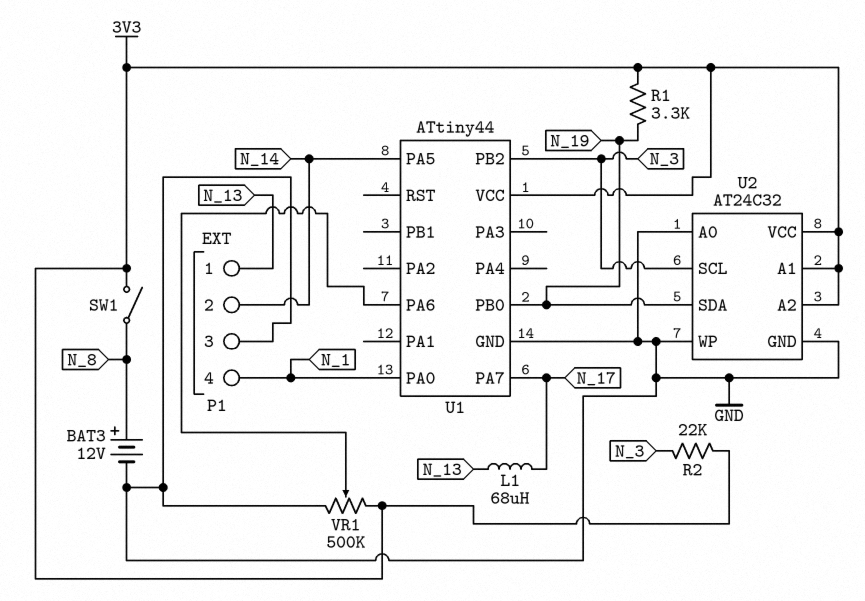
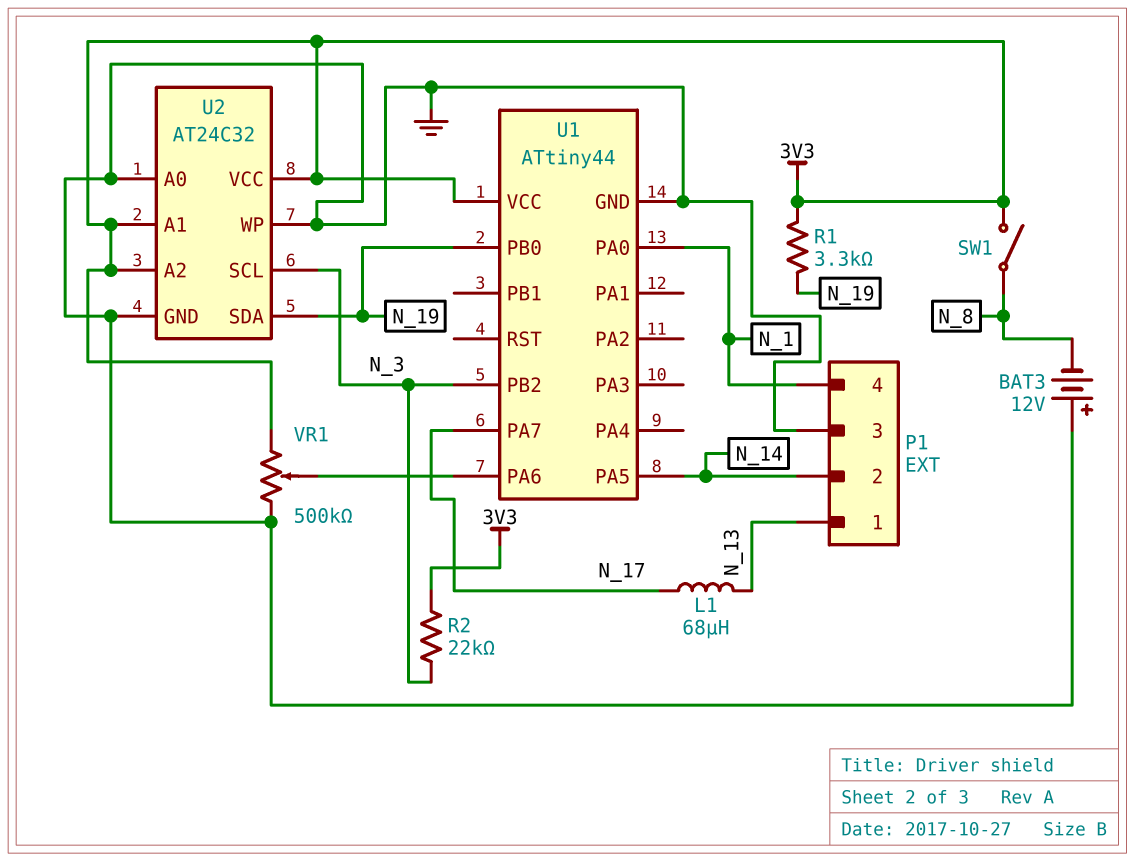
BAT3: 12V (plus N_8, minus GND) -> 12V (plus GND, minus N_8)

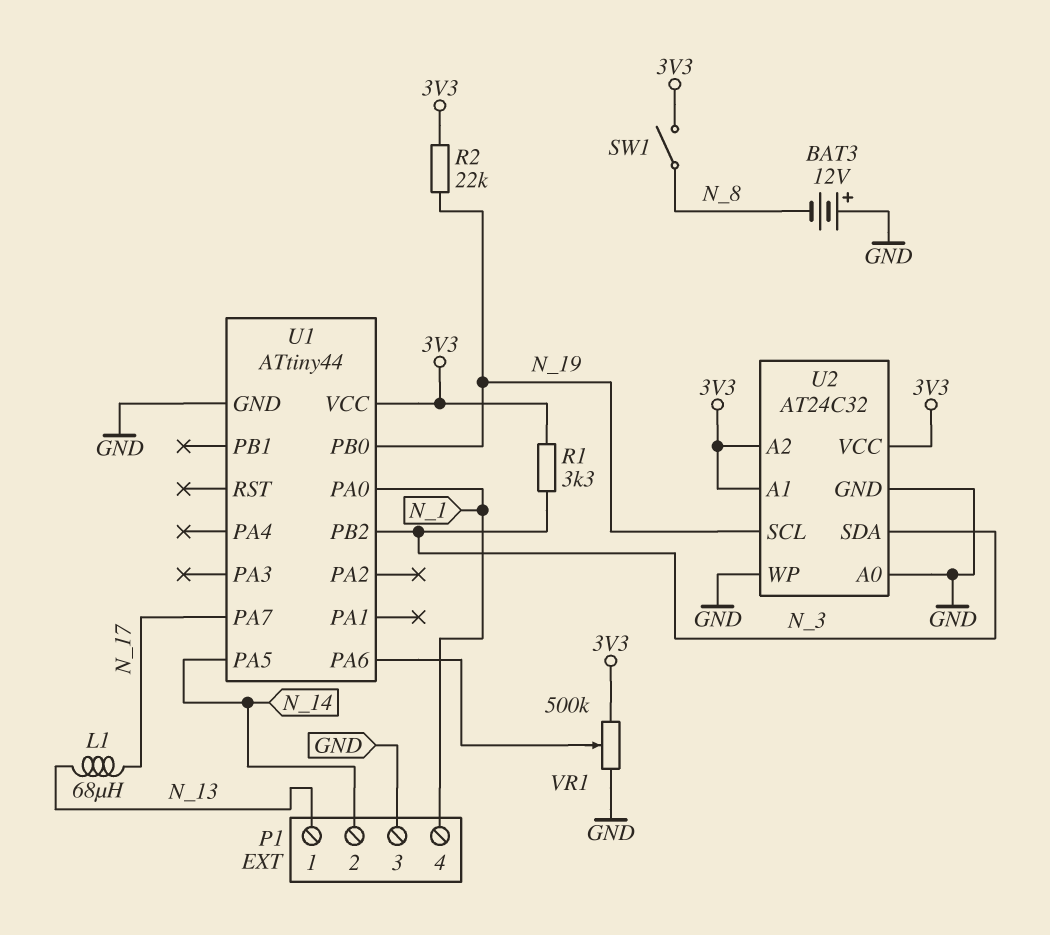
R1: 3.3k (3V3, N_19) -> 3.3k (3V3, N_3)
R2: 22k (3V3, N_3) -> 22k (3V3, N_19)
U2 pin SCL: N_3 -> N_19
U2 pin SDA: N_19 -> N_3

